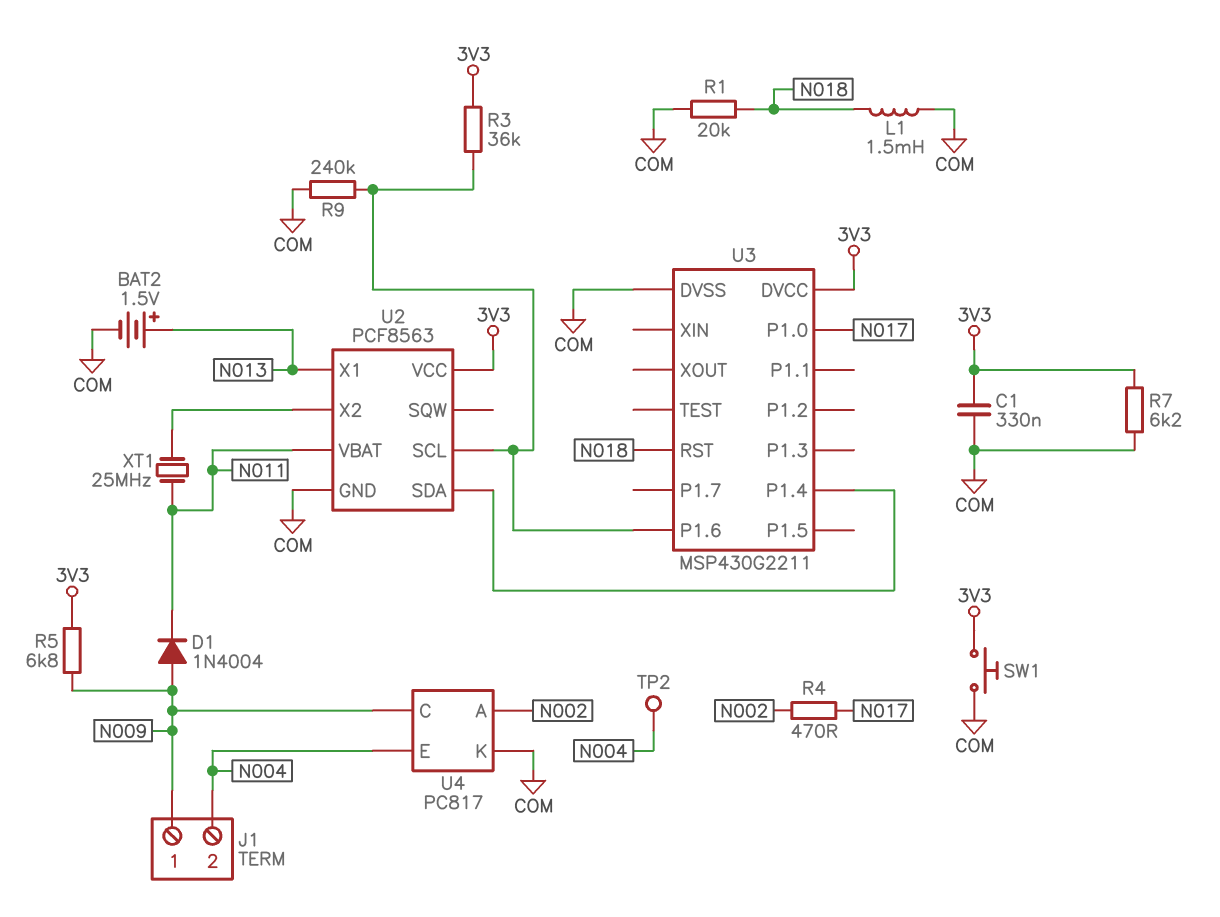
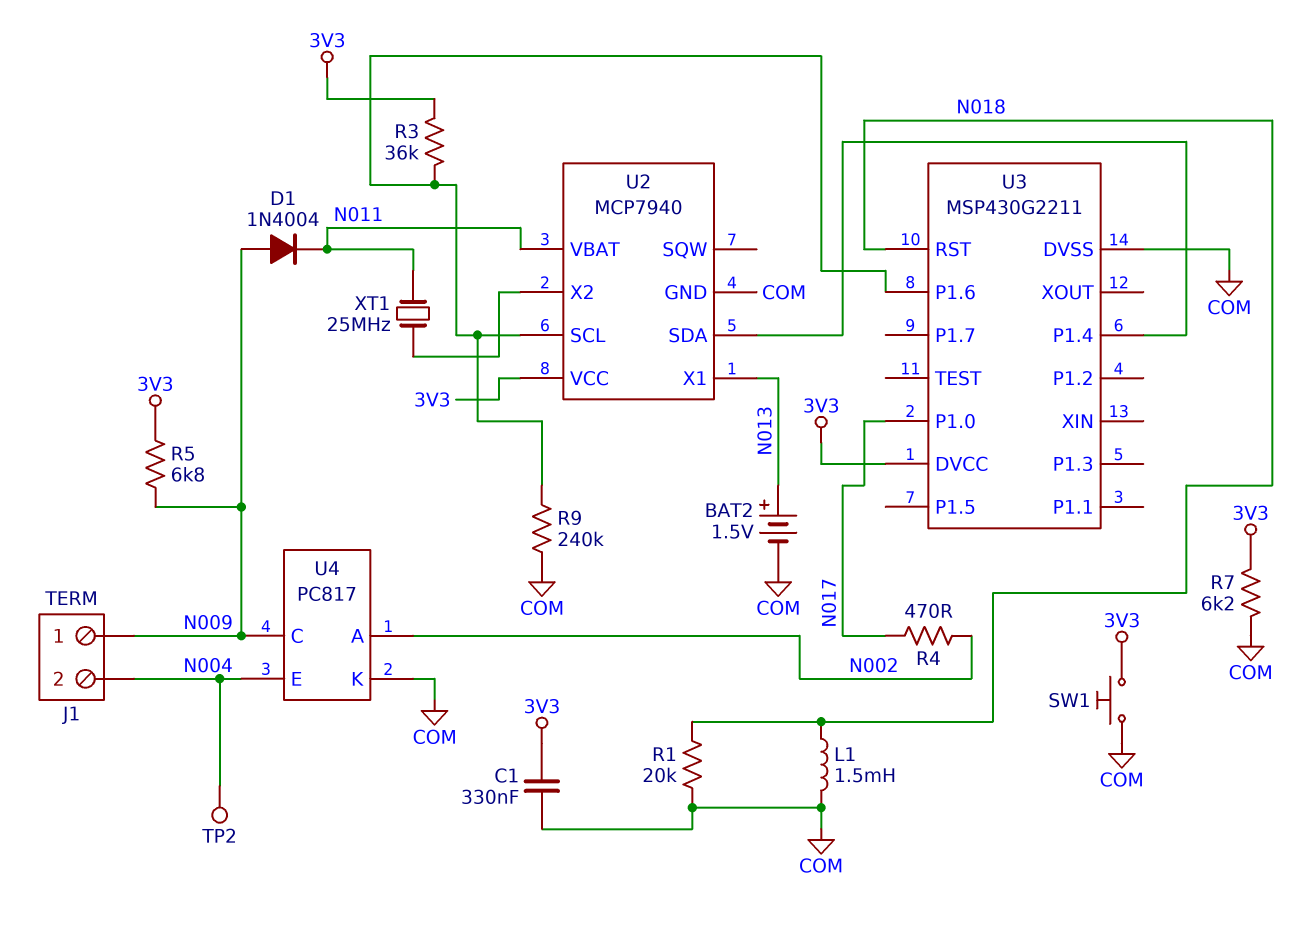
U2: PCF8563 -> MCP7940

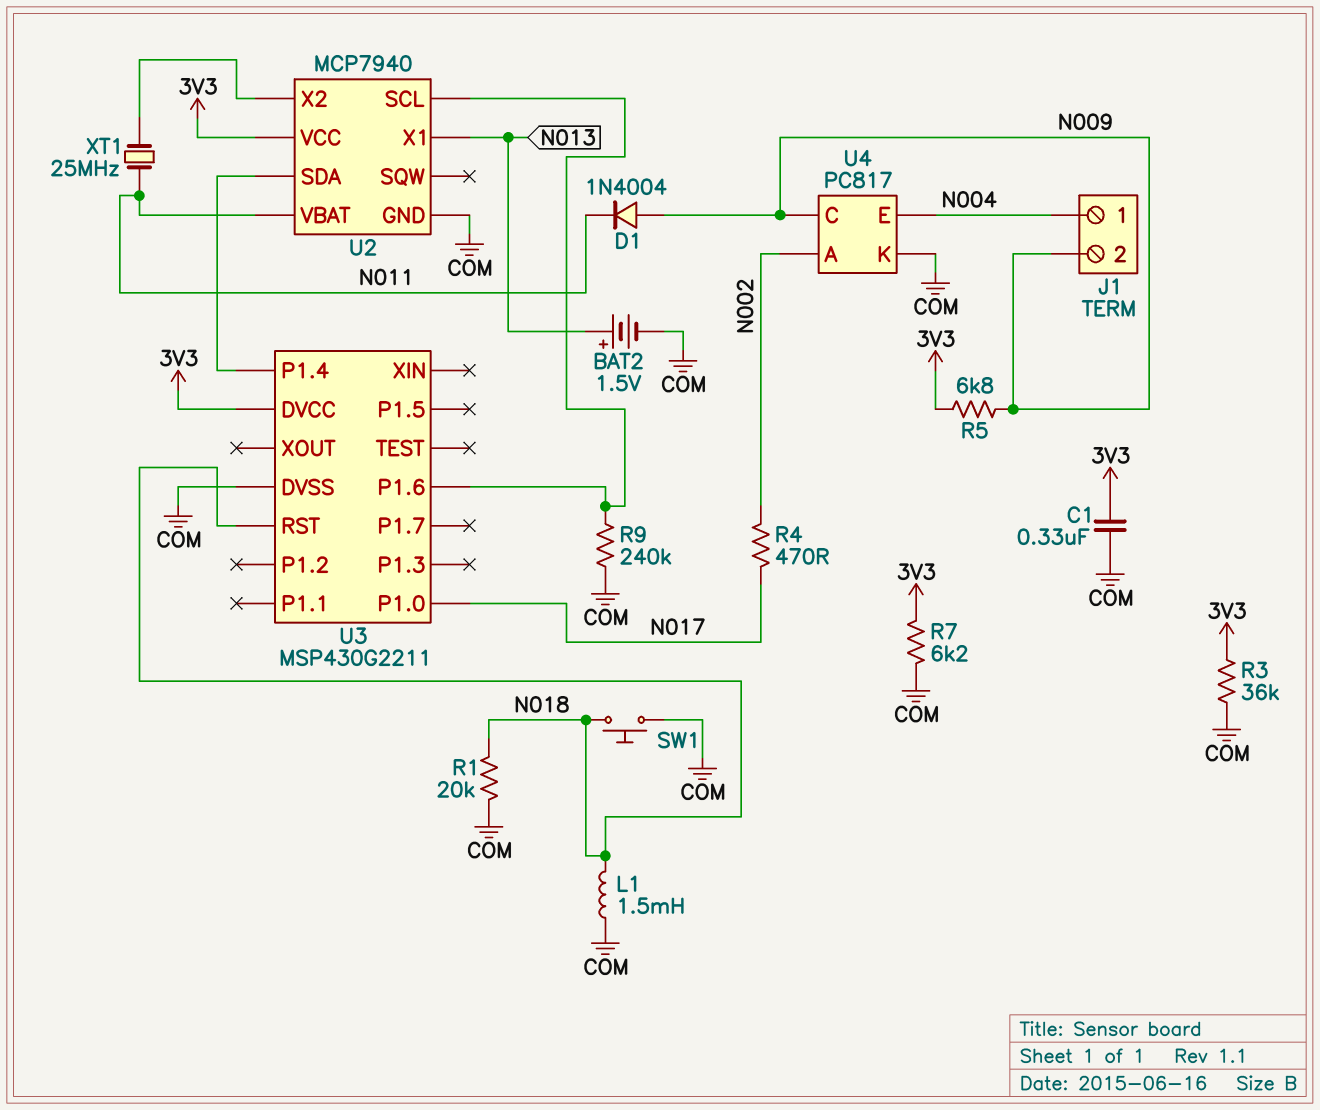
J1 pin 1: N009 -> N004
J1 pin 2: N004 -> N009
R3: 36k (3V3, U2/SCL) -> 36k (3V3, COM)
SW1: button (3V3, COM) -> button (COM, N018)
TP2: test point (N004) -> none

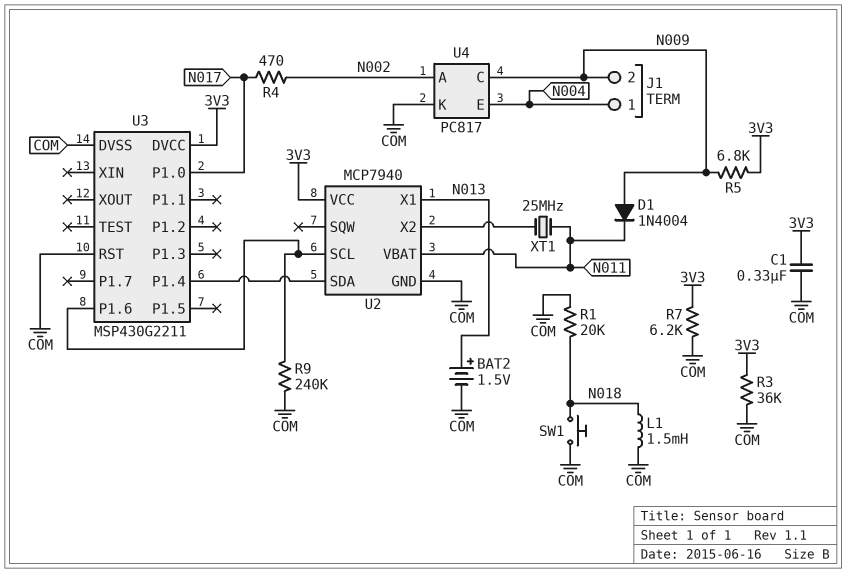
U3 pin RST: N018 -> COM

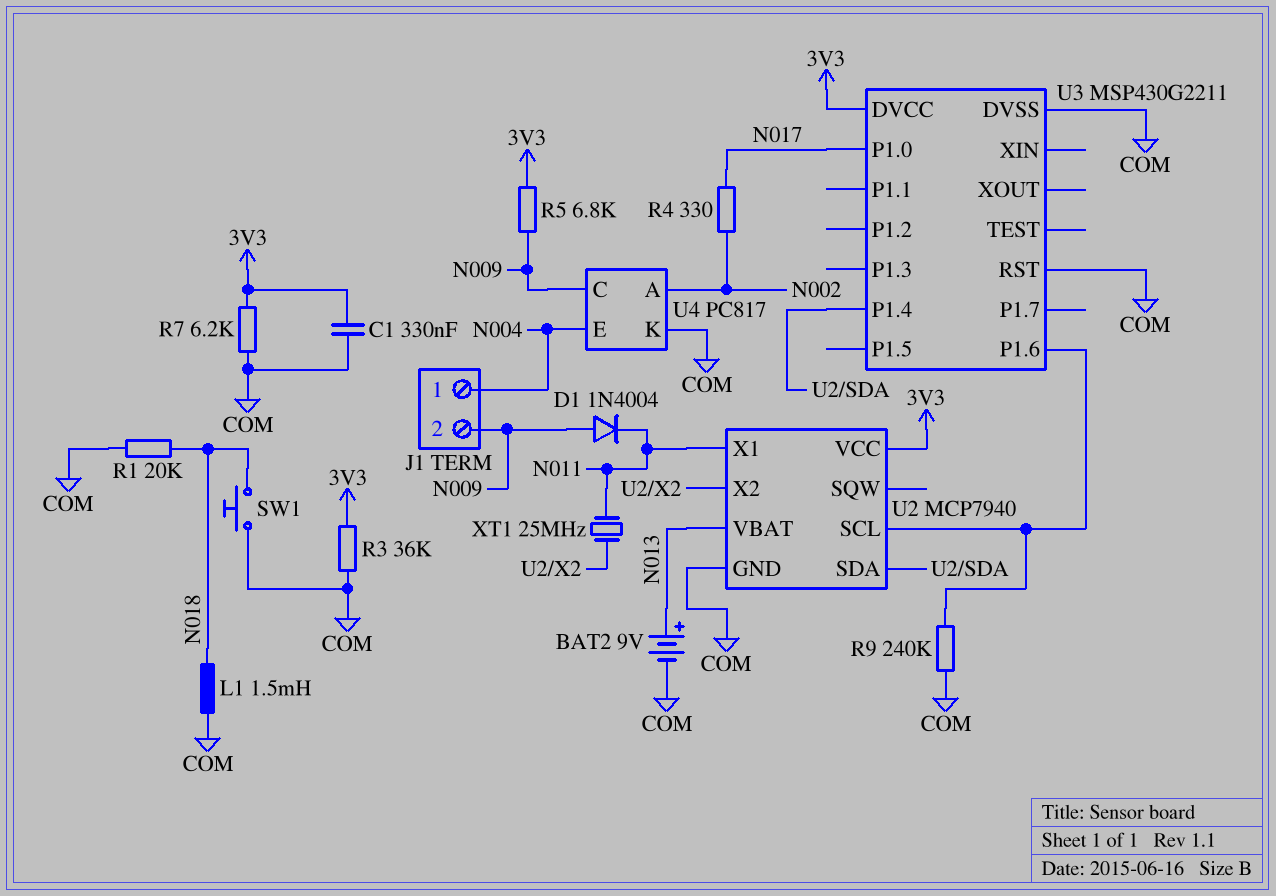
BAT2: 1.5V (plus N013, minus COM) -> 9V (plus N013, minus COM)
R4: 470 (N002, N017) -> 330 (N002, N017)
U2 pin VBAT: N011 -> N013
U2 pin X1: N013 -> N011

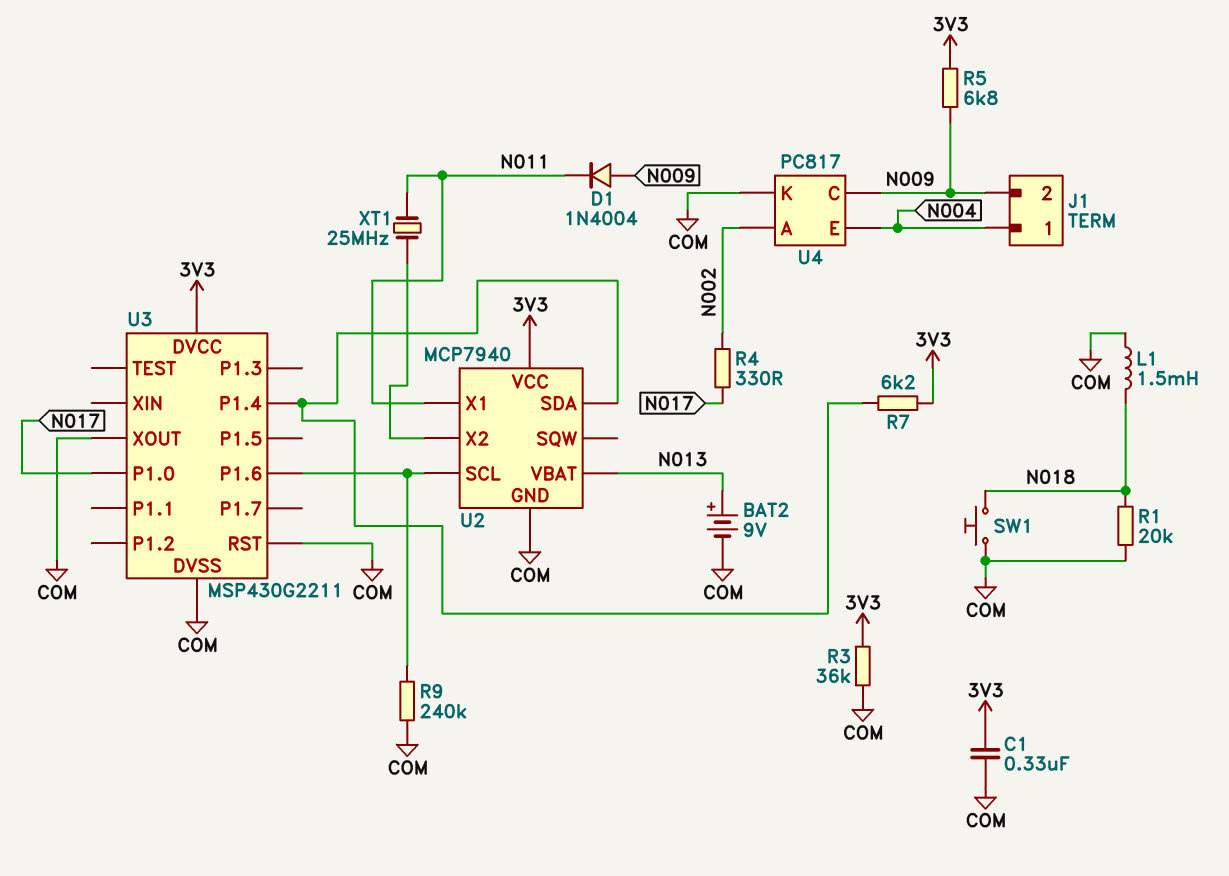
R7: 6.2k (3V3, COM) -> 6.2k (3V3, U2/SDA)
U3 pin XOUT: none -> COM

